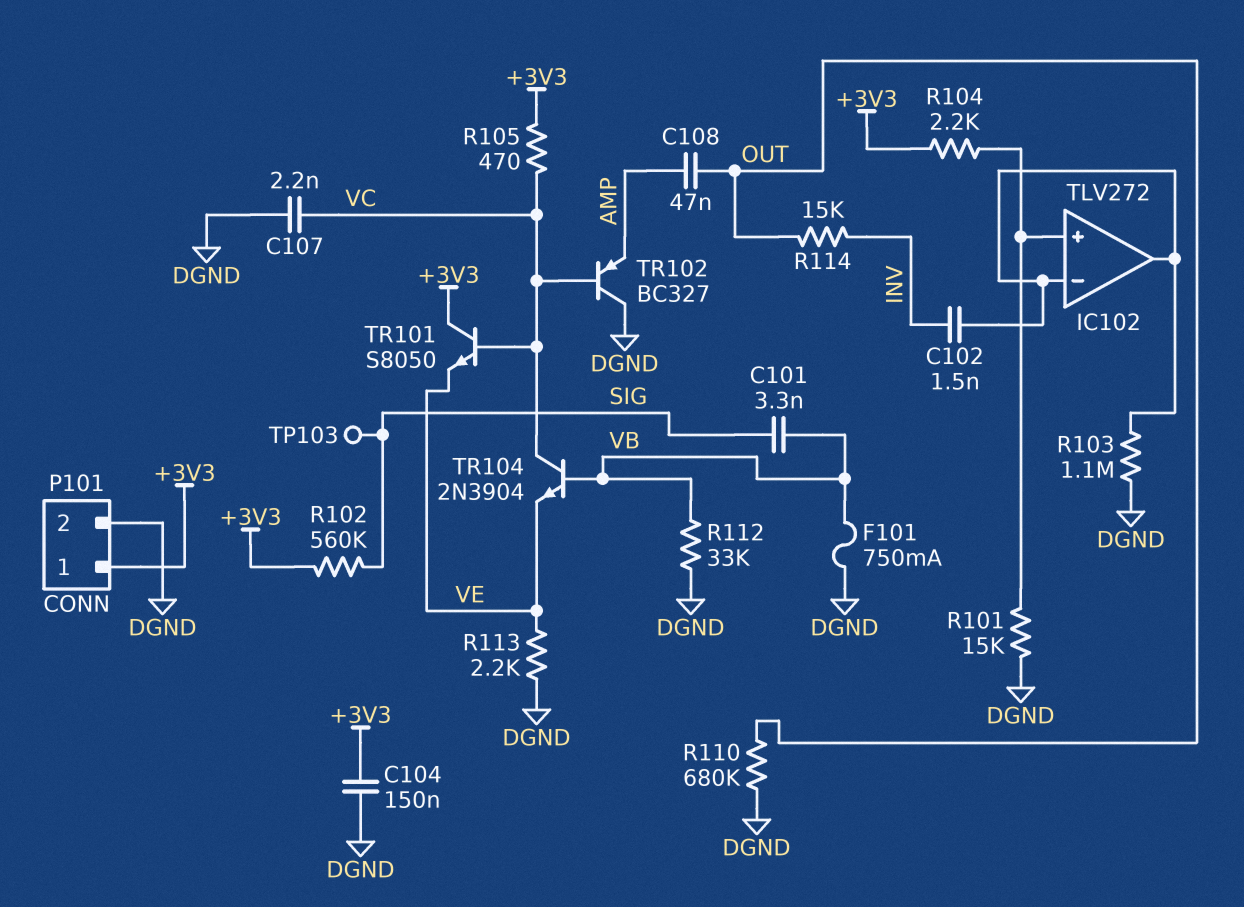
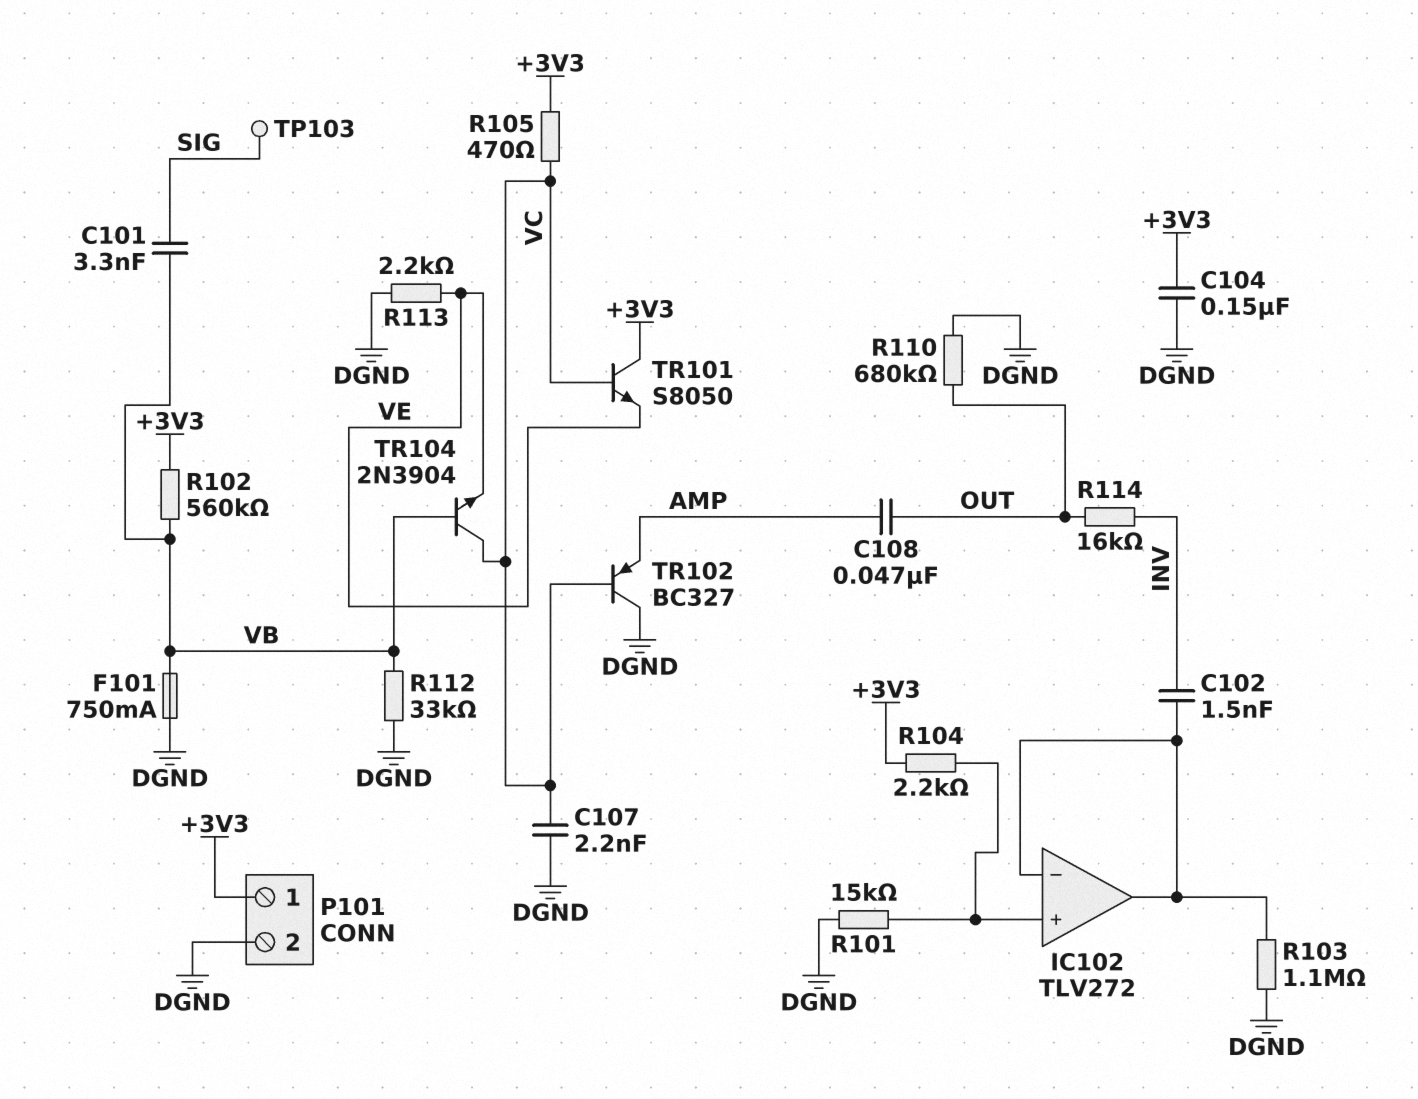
R102: 560k (+3V3, SIG) -> 560k (+3V3, VB)
R114: 15k (INV, OUT) -> 16k (INV, OUT)

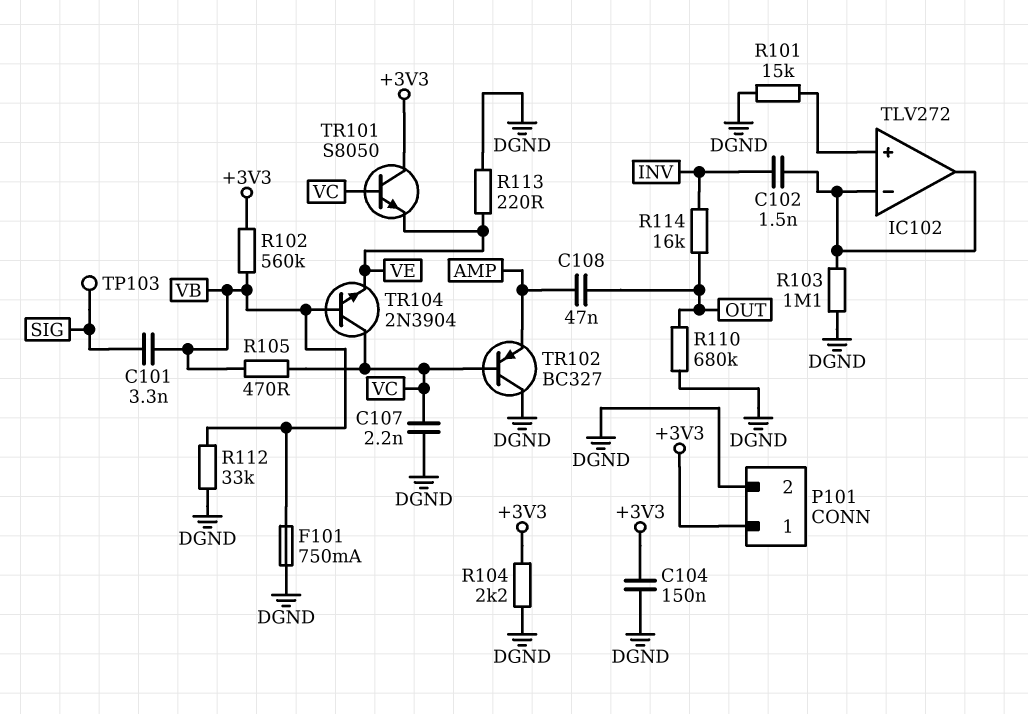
R104: 2.2k (+3V3, IC102/in+) -> 2.2k (+3V3, DGND)
R105: 470 (+3V3, VC) -> 470 (VB, VC)
R113: 2.2k (DGND, VE) -> 220 (DGND, VE)

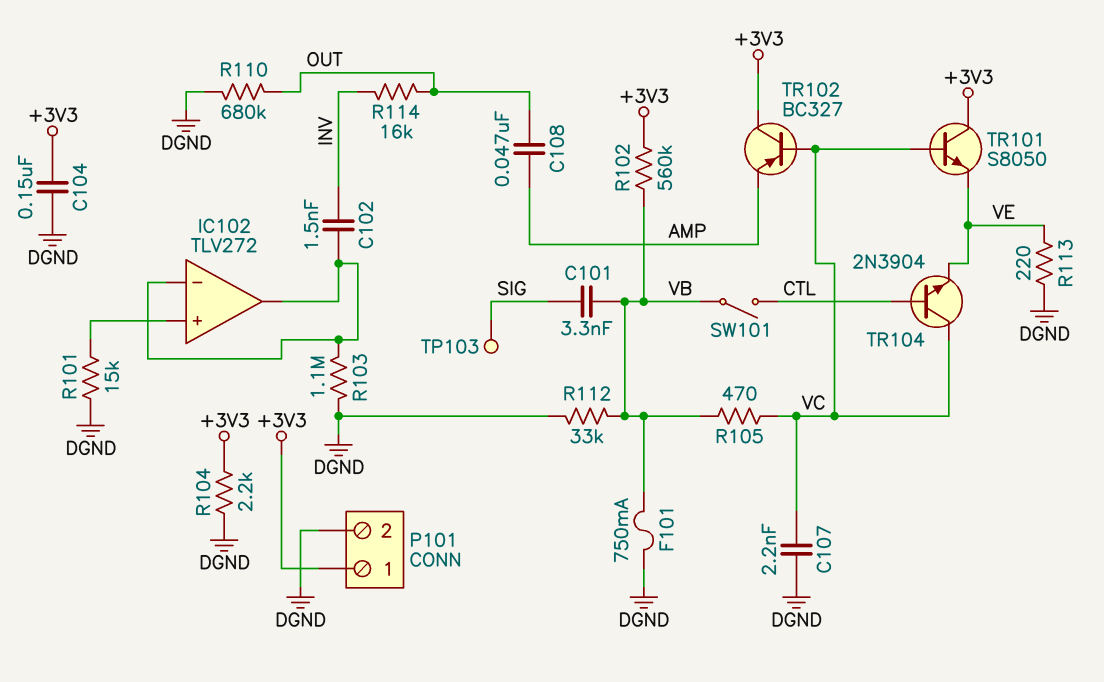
SW101: none -> switch (CTL, VB)
TR102: PNP BC327 (B VC, C DGND, E AMP) -> PNP BC327 (B VC, C +3V3, E AMP)
TR104: NPN 2N3904 (B VB, C VC, E VE) -> NPN 2N3904 (B CTL, C VC, E VE)

